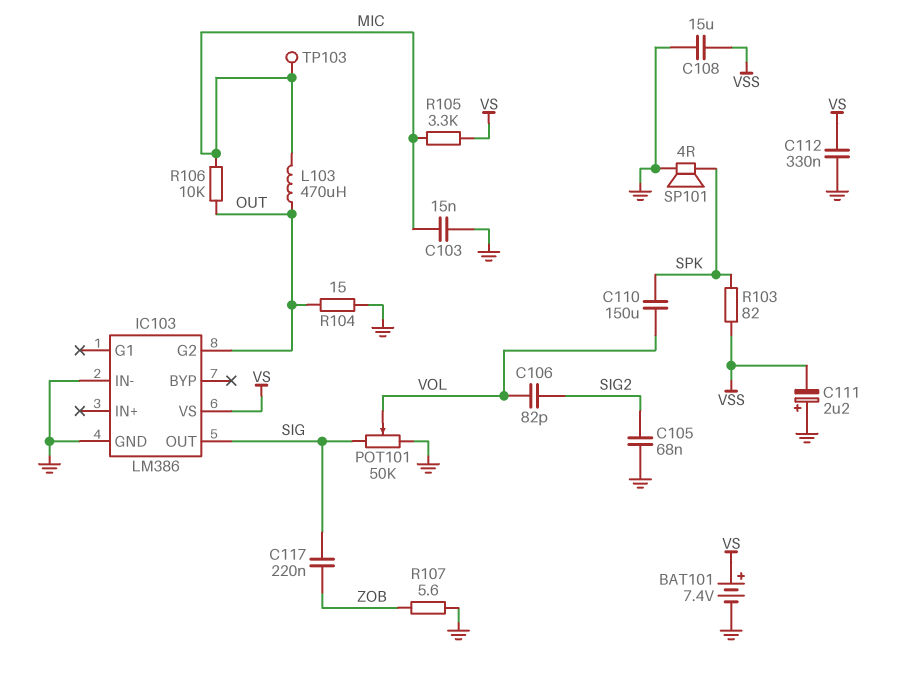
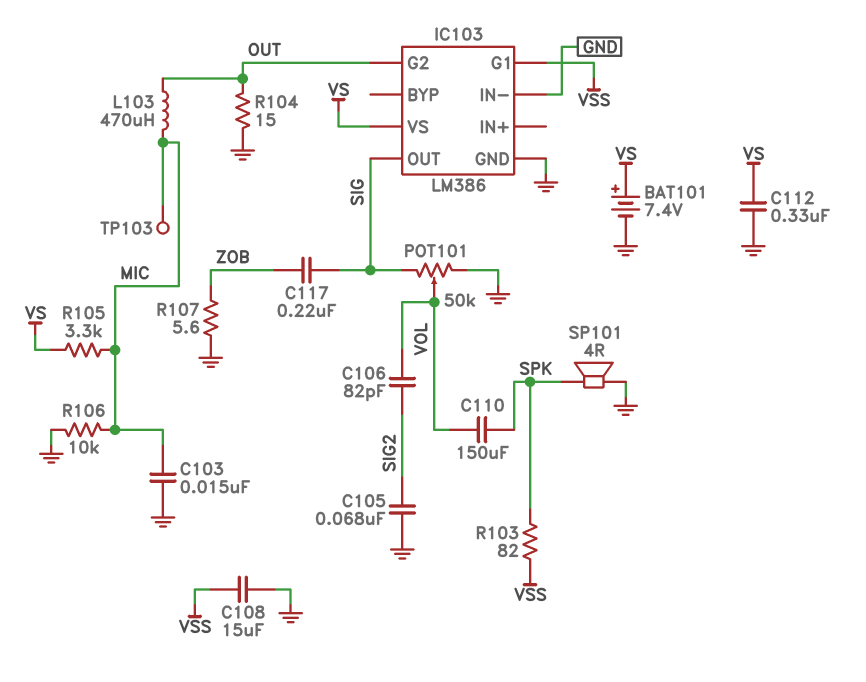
C111: 2.2uF (plus GND, minus VSS) -> none
IC103 pin G1: none -> VSS
R106: 10k (MIC, OUT) -> 10k (GND, MIC)

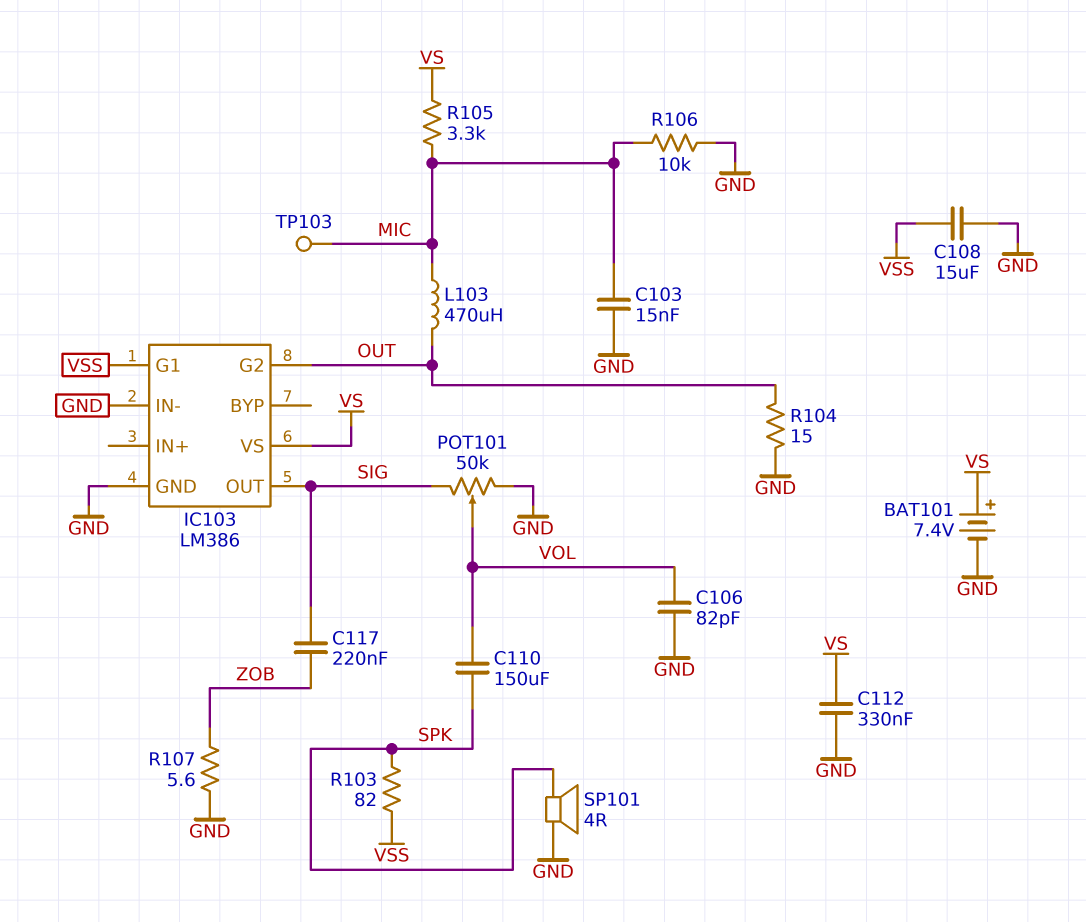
C105: 68nF (GND, SIG2) -> none
C106: 82pF (SIG2, VOL) -> 82pF (GND, VOL)

